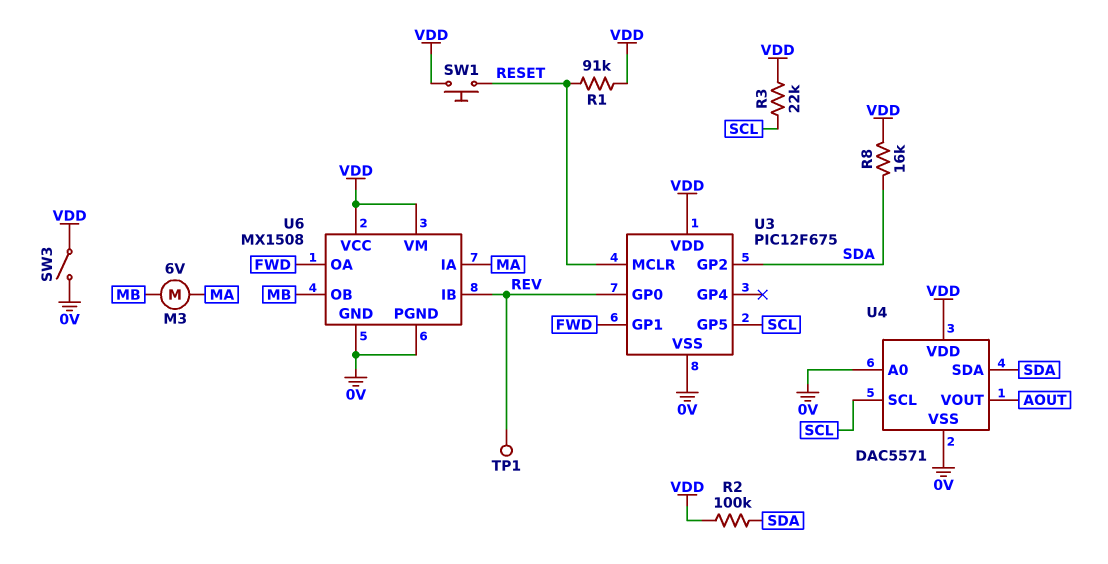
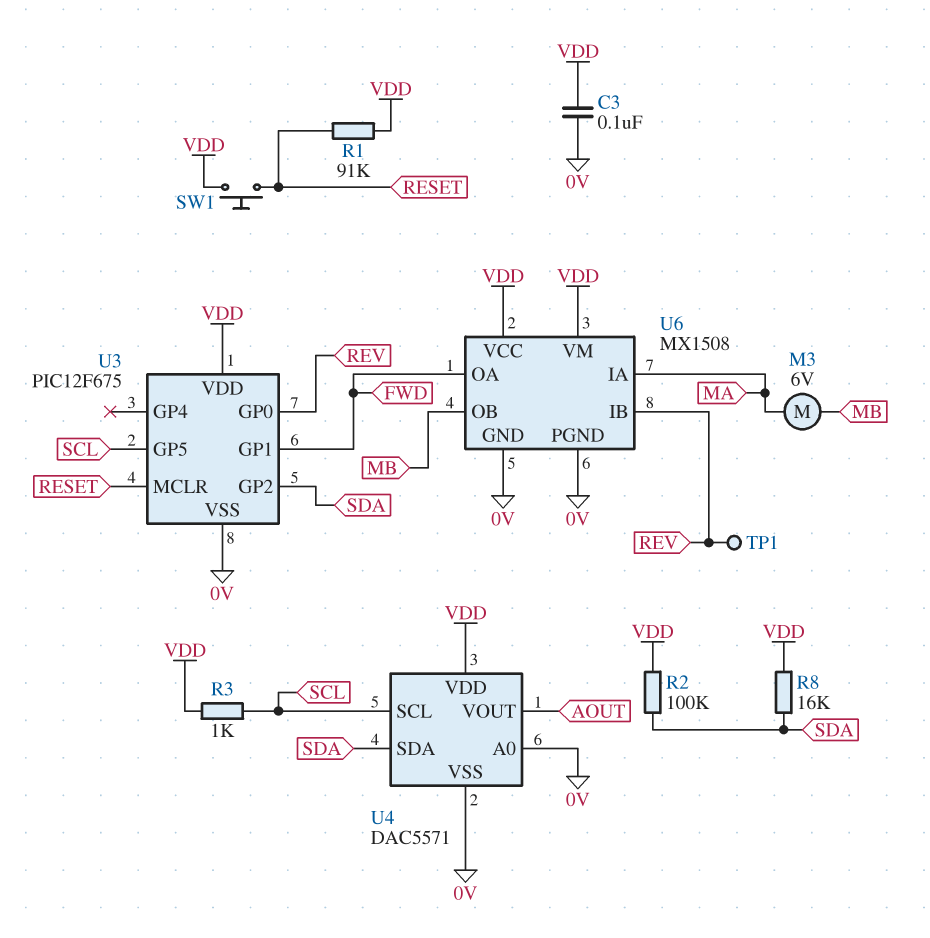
C3: none -> 100nF (0V, VDD)
R3: 22k (SCL, VDD) -> 1k (SCL, VDD)
SW3: switch (0V, VDD) -> none

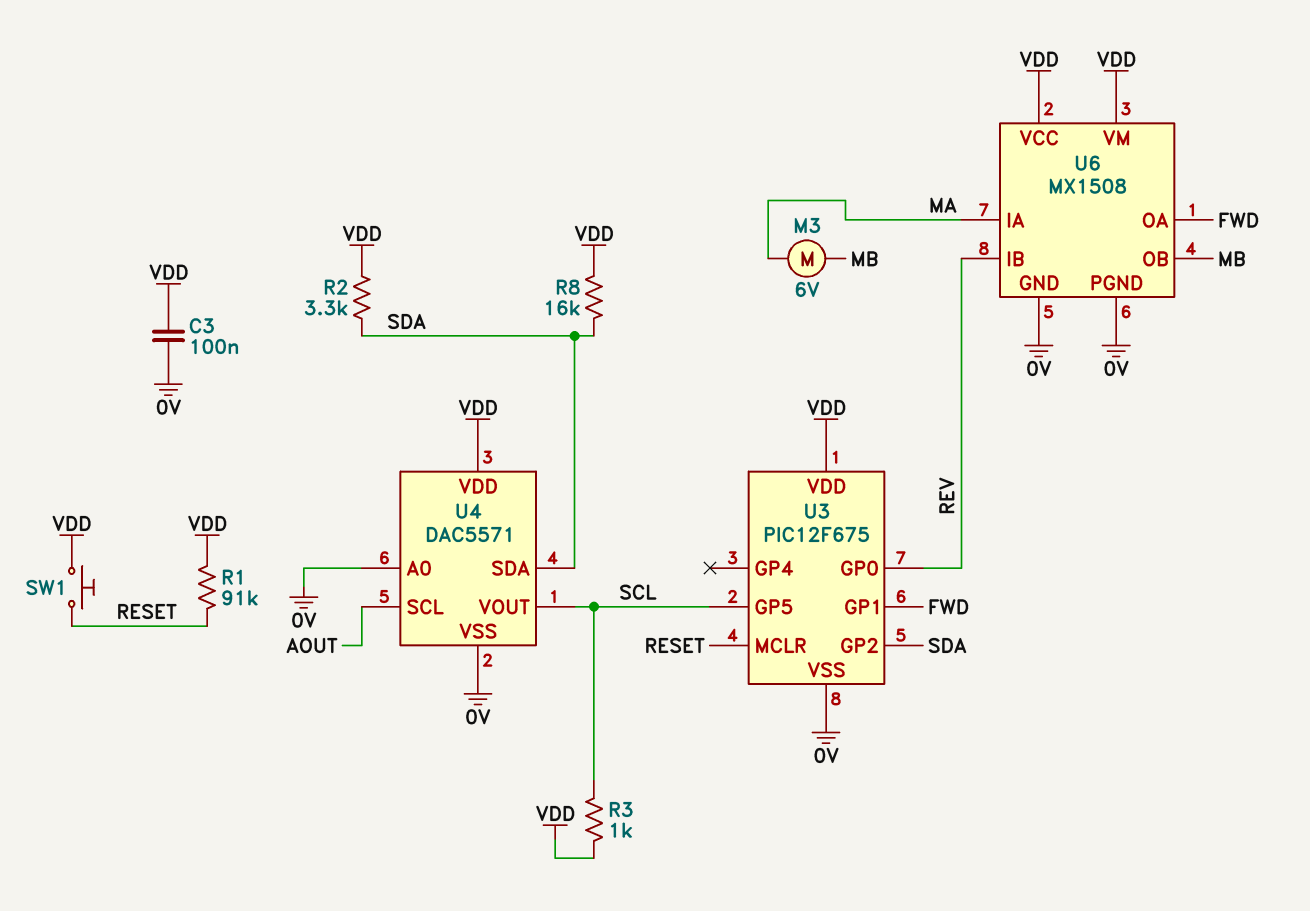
R2: 100k (SDA, VDD) -> 3.3k (SDA, VDD)
TP1: test point (REV) -> none
U4 pin SCL: SCL -> AOUT
U4 pin VOUT: AOUT -> SCL

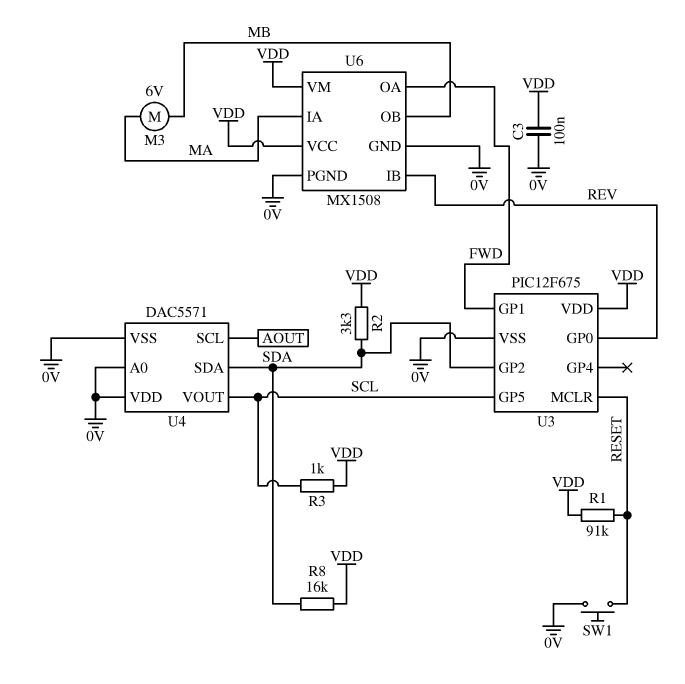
SW1: button (RESET, VDD) -> button (0V, RESET)
U4 pin VDD: VDD -> 0V

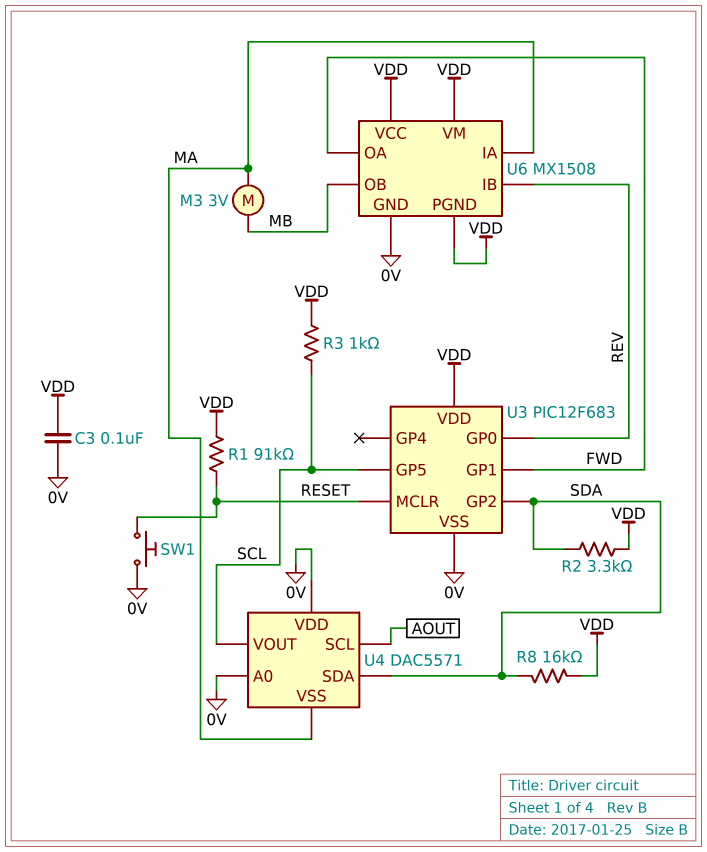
M3: motor 6V (MA, MB) -> motor 3V (MA, MB)
U3: PIC12F675 -> PIC12F683
U4 pin VSS: 0V -> MA
U6 pin PGND: 0V -> VDD

